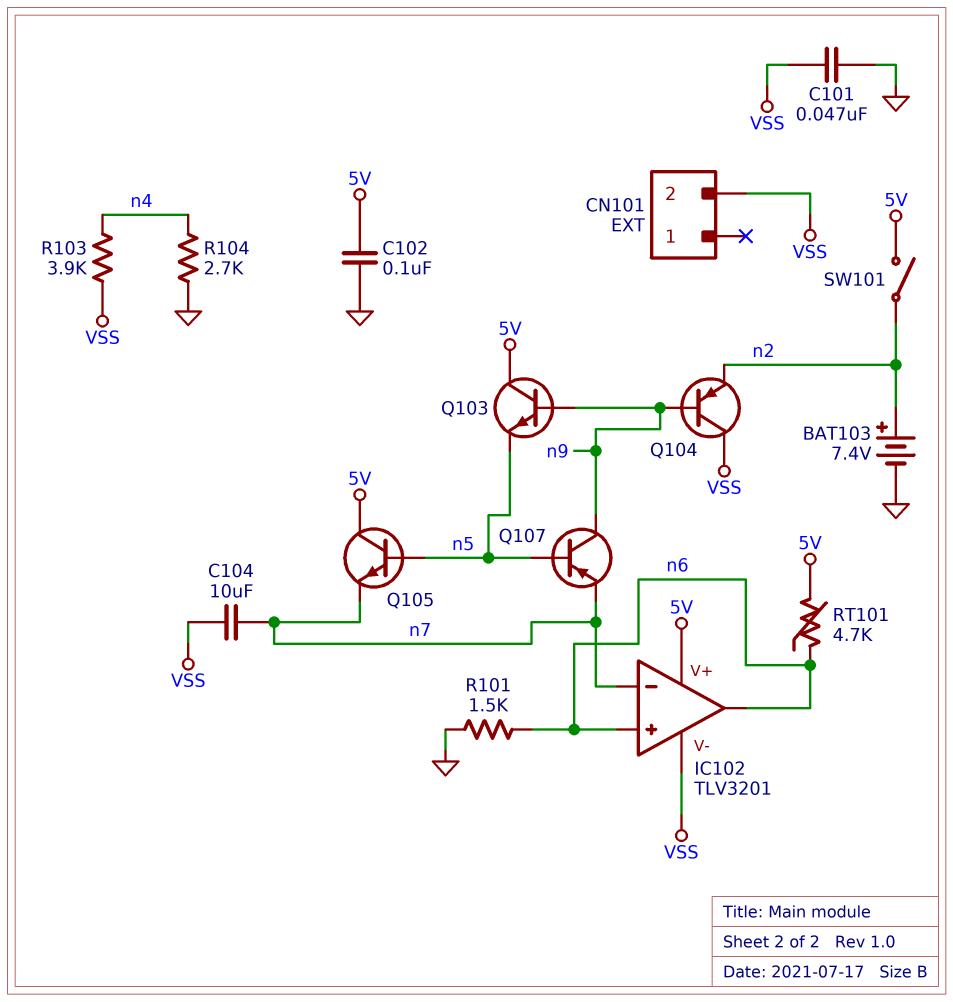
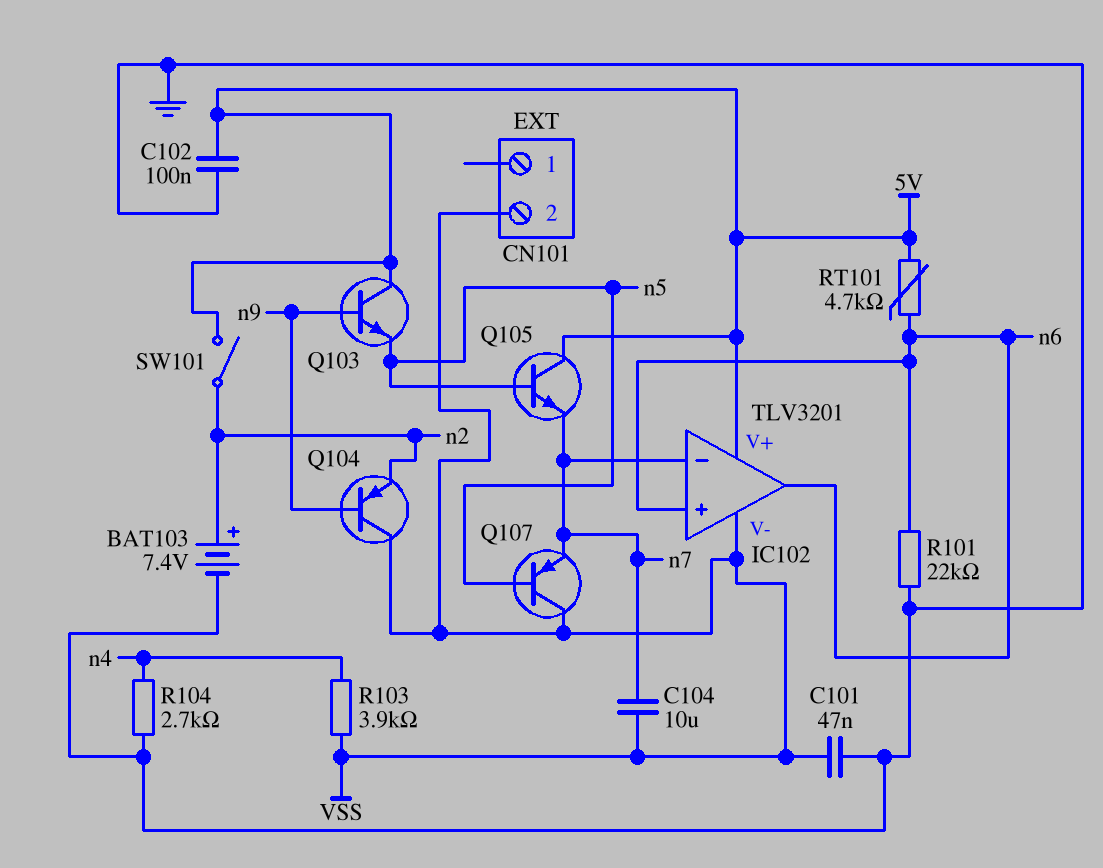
Q107: PNP (B n5, C n9, E n7) -> PNP (B n5, C VSS, E n7)
R101: 1.5k (GND, n6) -> 22k (GND, n6)

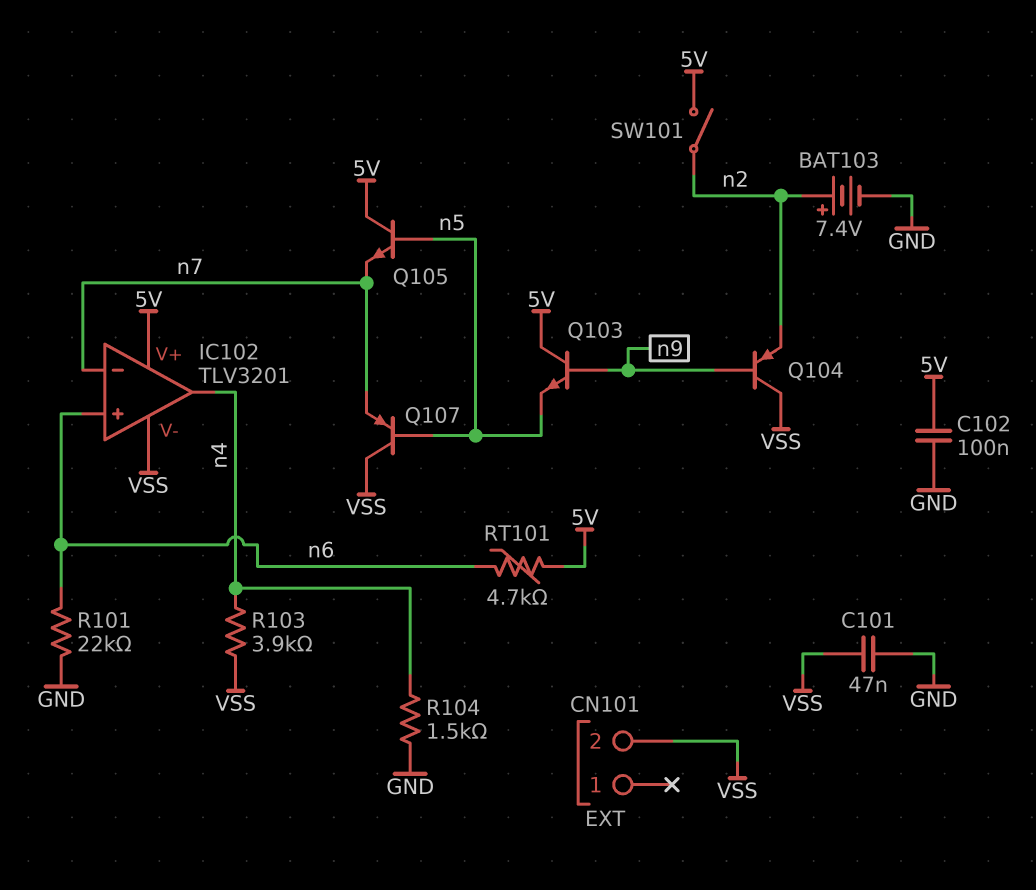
C104: 10uF (VSS, n7) -> none
IC102 pin out: n6 -> n4
R104: 2.7k (GND, n4) -> 1.5k (GND, n4)

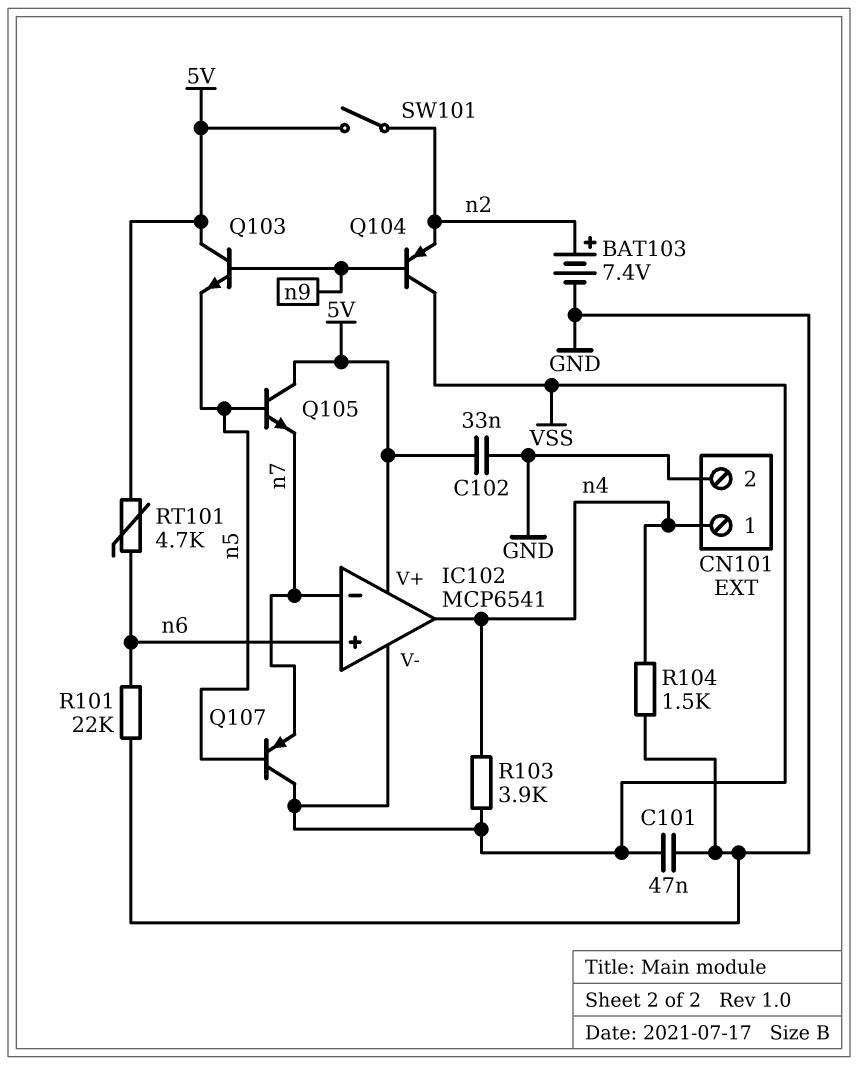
C102: 100nF (5V, GND) -> 33nF (5V, GND)
CN101 pin 1: none -> n4
CN101 pin 2: VSS -> GND
IC102: TLV3201 -> MCP6541

